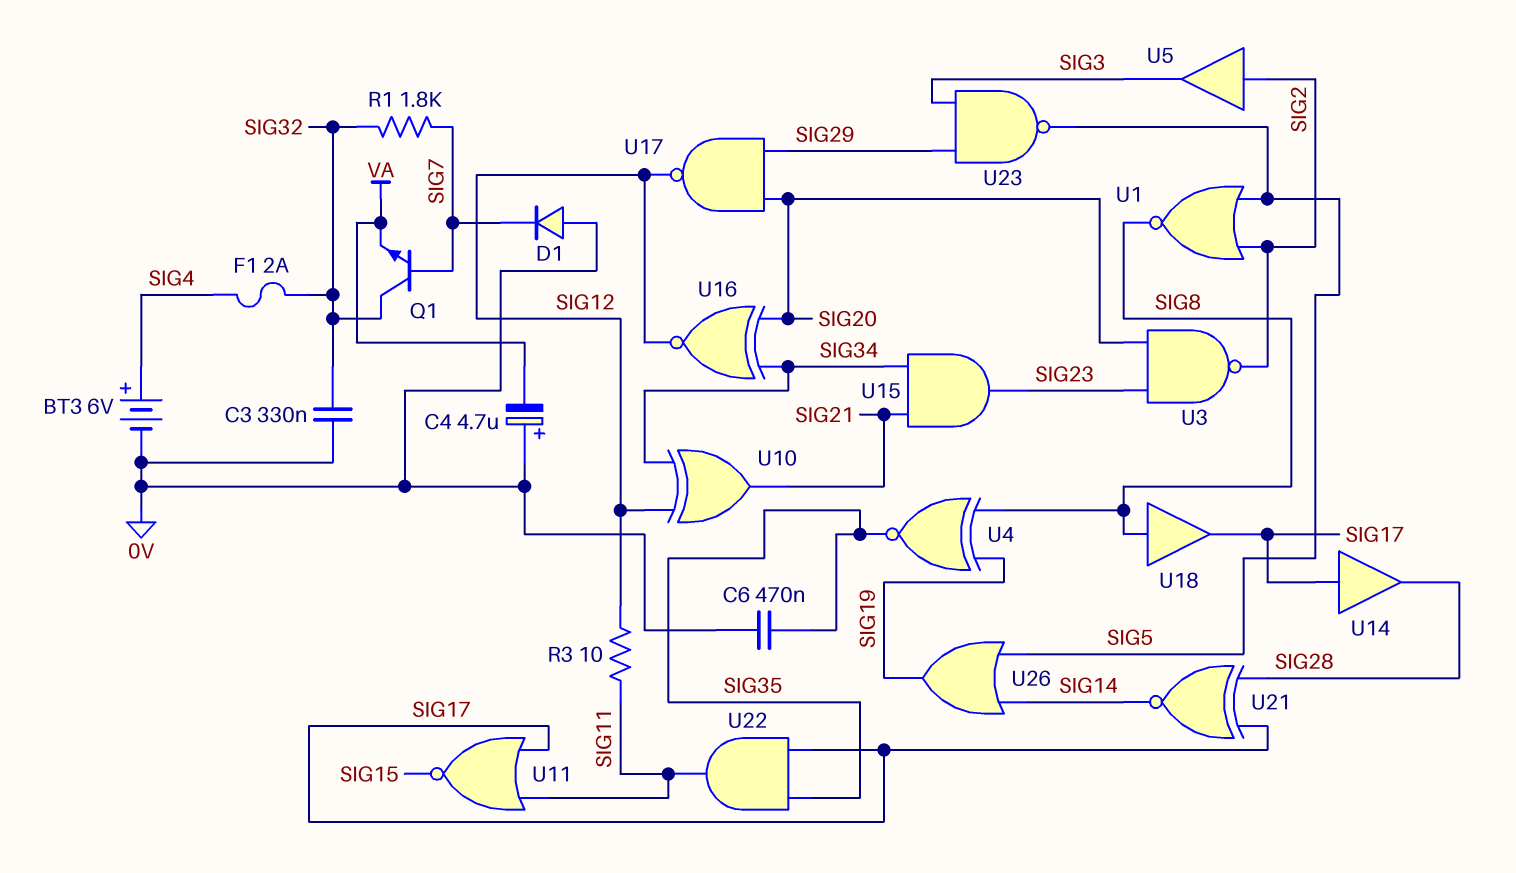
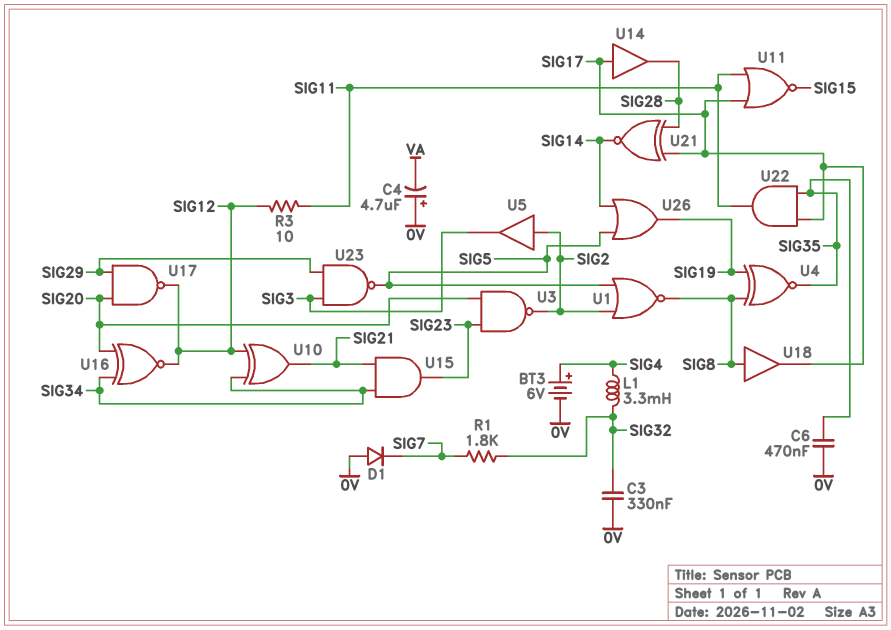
F1: 2A (SIG4, SIG32) -> none
L1: none -> 3.3mH (SIG4, SIG32)
Q1: NPN (B SIG7, C SIG32, E VA) -> none

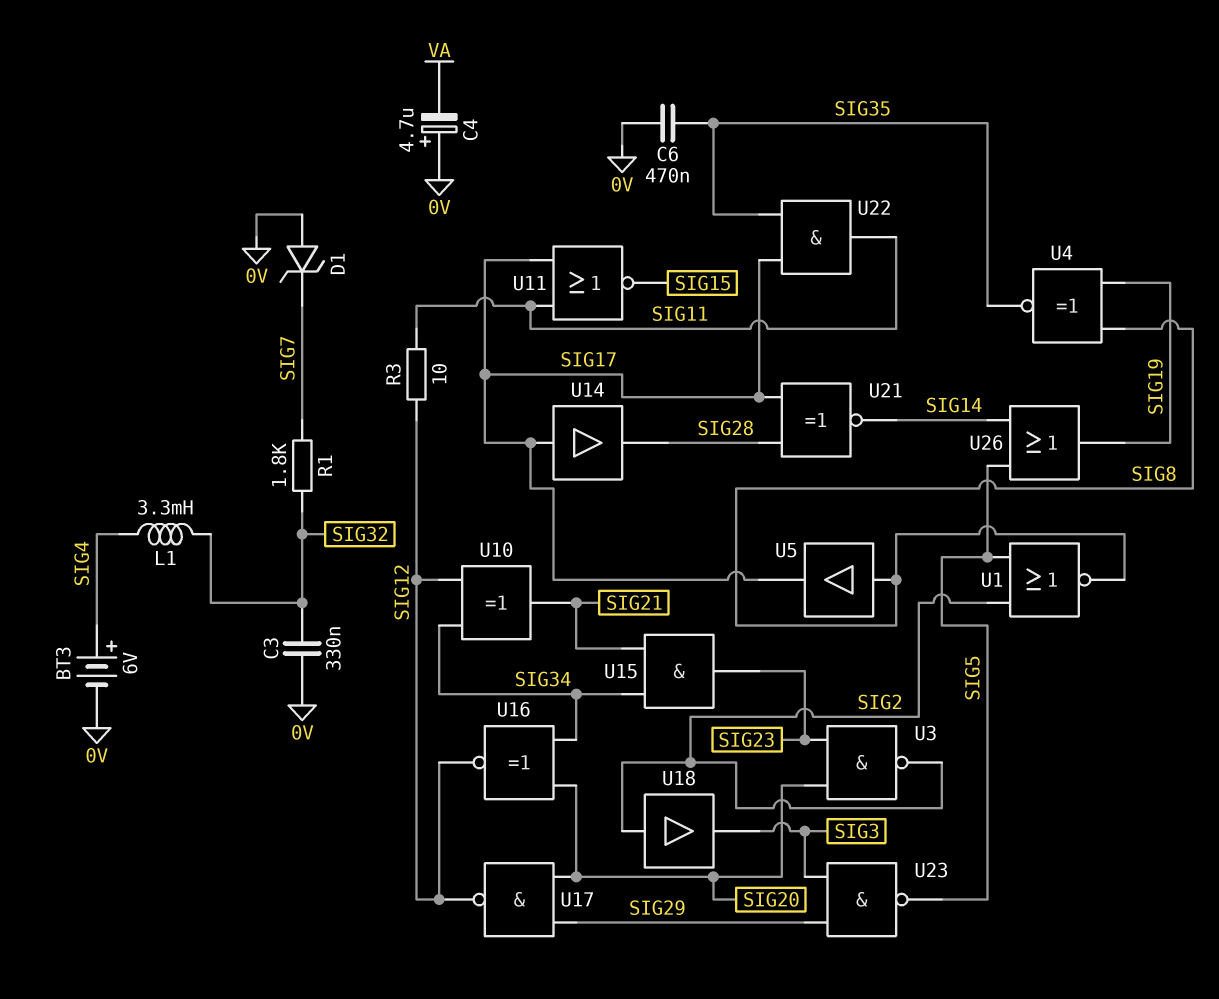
D1: diode (A 0V, K SIG7) -> zener (A 0V, K SIG7)
U5: buffer (in SIG2, out SIG3) -> buffer (in SIG8, out SIG17)
U18: buffer (in SIG8, out SIG17) -> buffer (in SIG2, out SIG3)

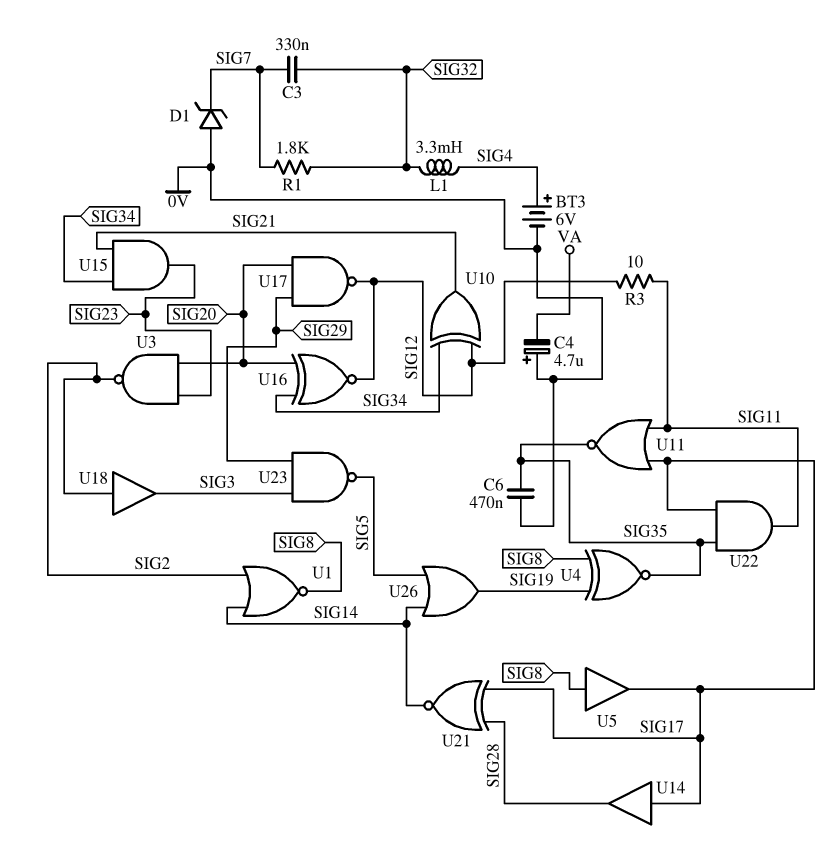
C3: 330nF (0V, SIG32) -> 330nF (SIG7, SIG32)
U1: NOR (in SIG2, in SIG5, out SIG8) -> NOR (in SIG2, in SIG14, out SIG8)
U11: NOR (in SIG11, in SIG17, out SIG15) -> NOR (in SIG11, in SIG17, out SIG35)

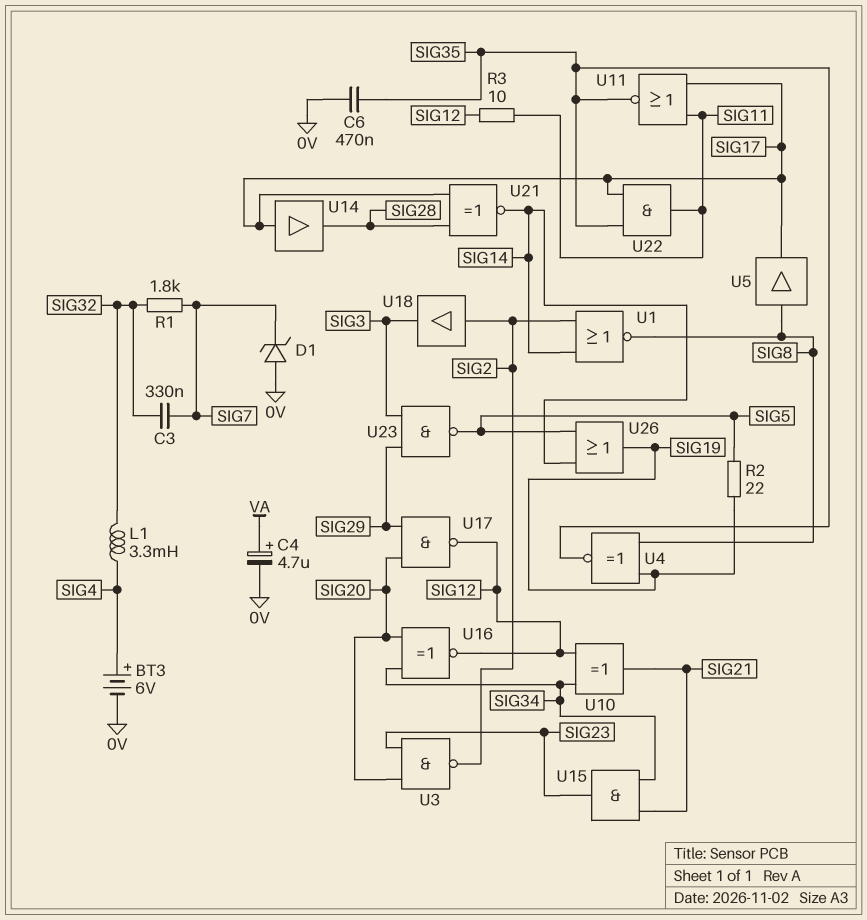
C4: 4.7uF (plus 0V, minus VA) -> 4.7uF (plus VA, minus 0V)
R2: none -> 22 (SIG5, SIG19)

